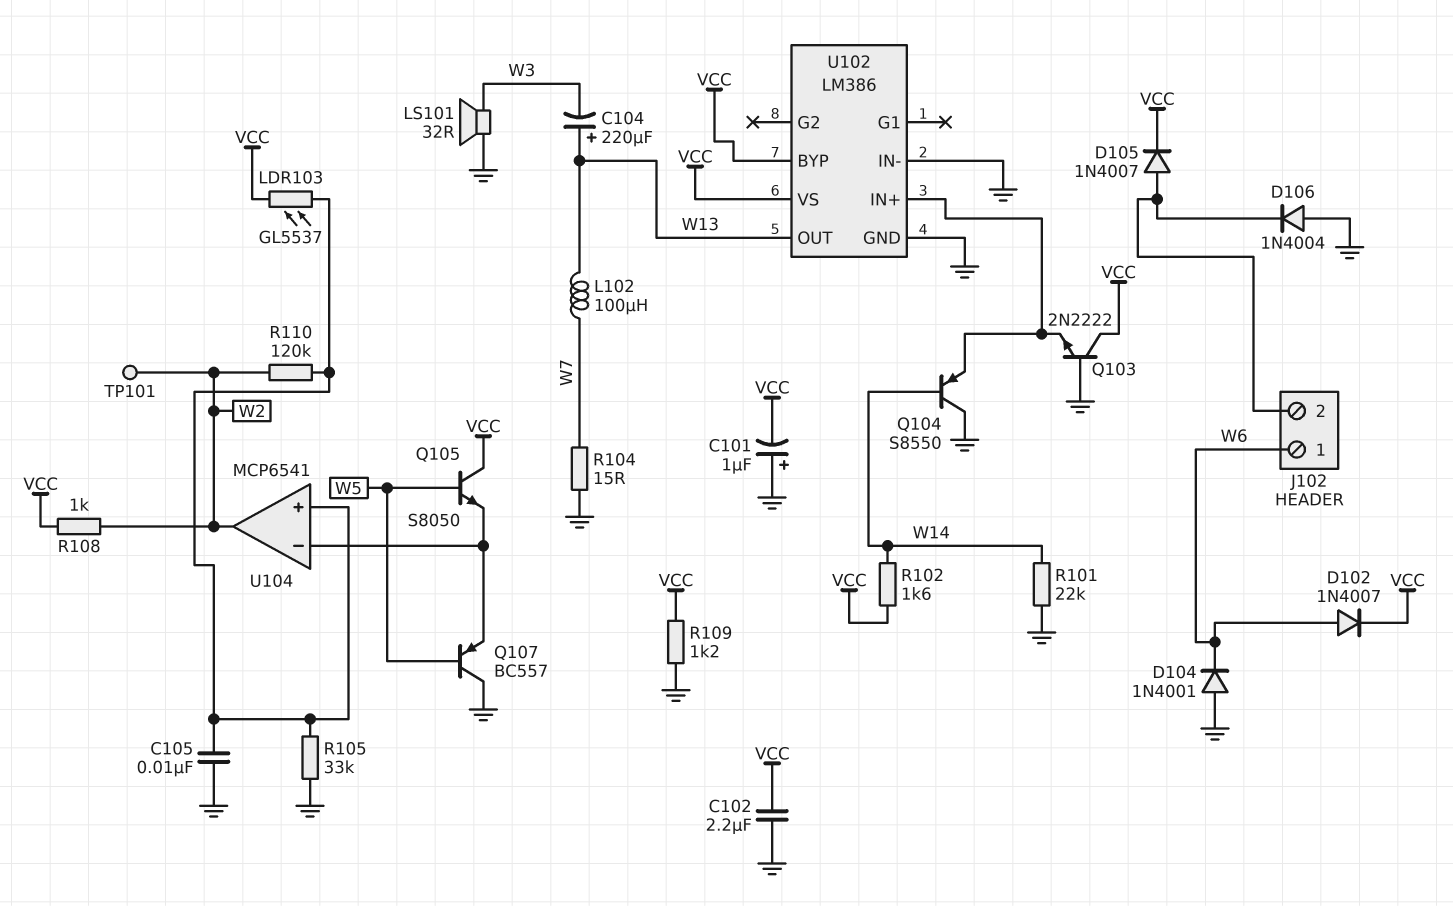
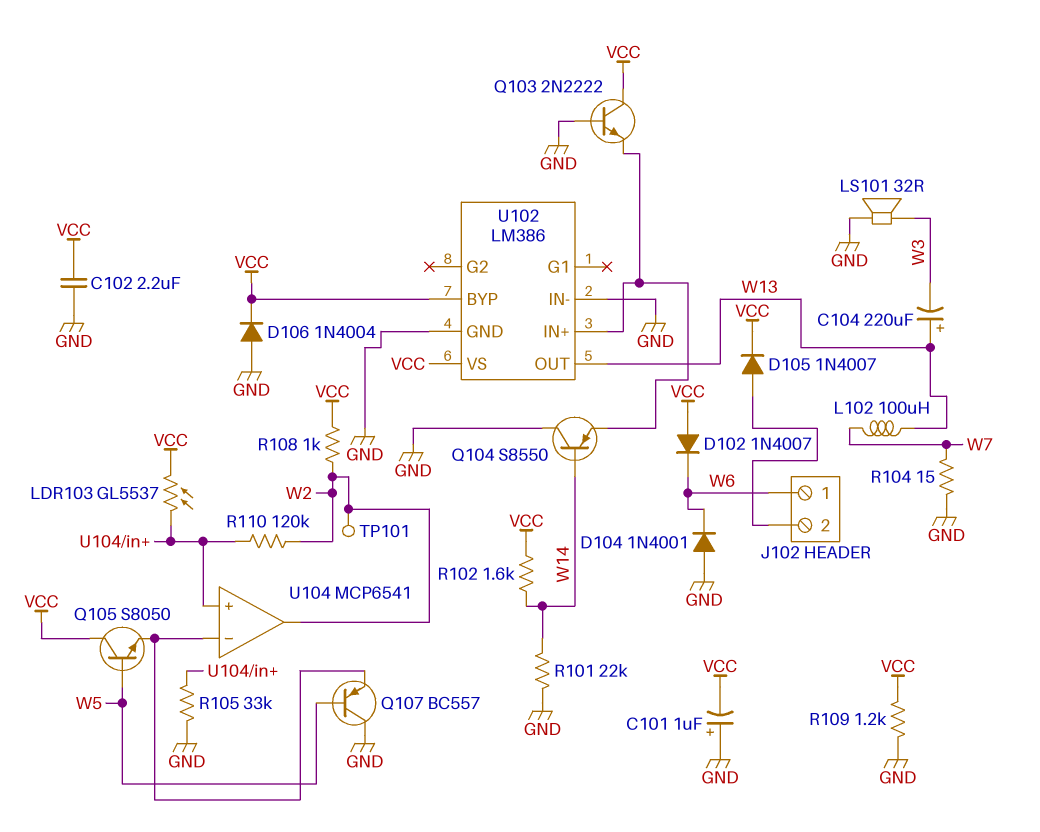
C105: 10nF (GND, U104/in+) -> none
D102: diode 1N4007 (A W6, K VCC) -> diode 1N4007 (A VCC, K W6)
D106: diode 1N4004 (A GND, K J102/2) -> diode 1N4004 (A GND, K VCC)

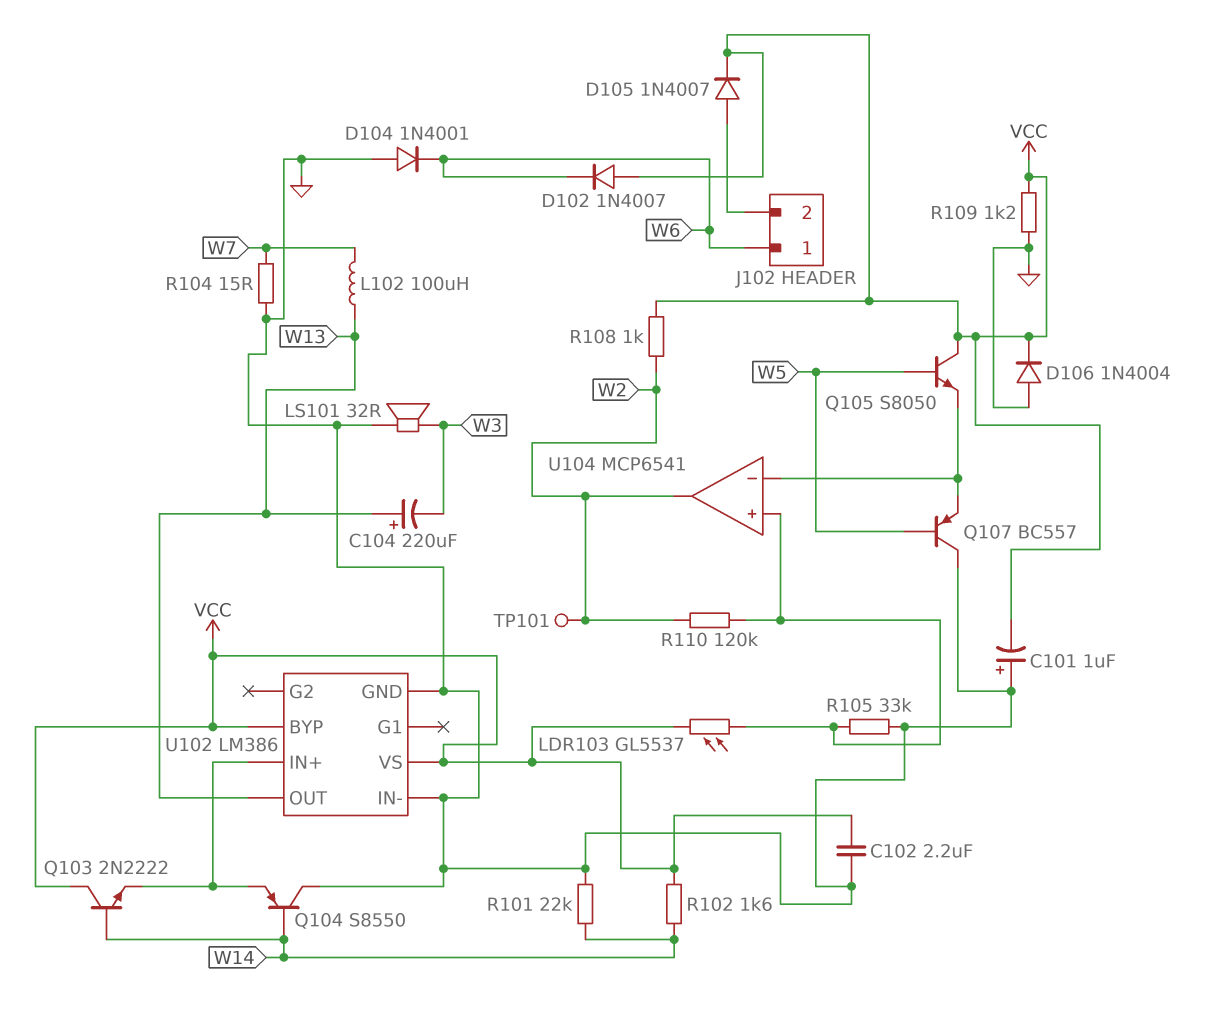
Q103: NPN 2N2222 (B GND, C VCC, E U102/IN+) -> NPN 2N2222 (B W14, C VCC, E U102/IN+)

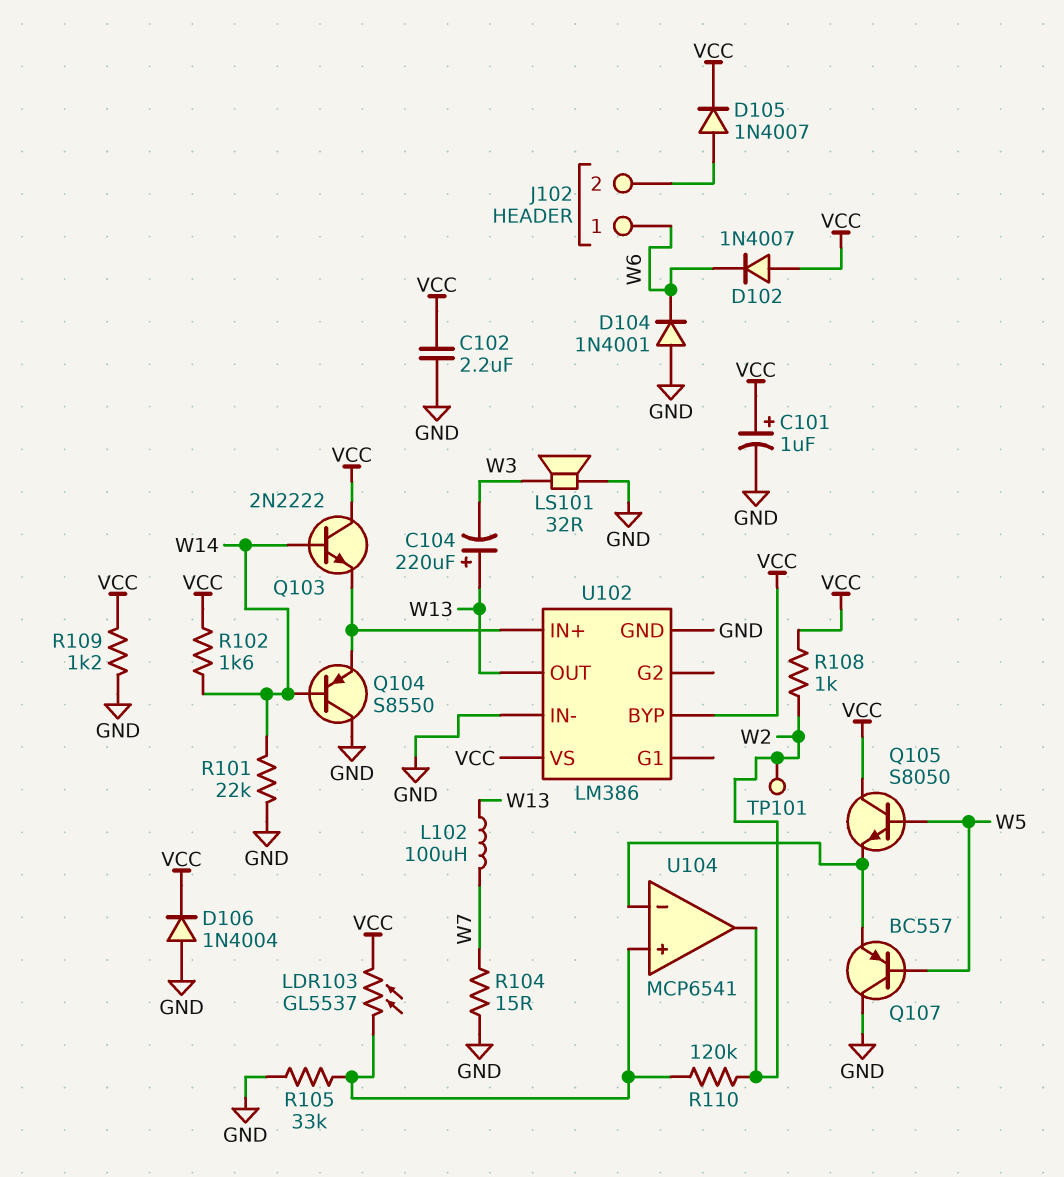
C101: 1uF (plus GND, minus VCC) -> 1uF (plus VCC, minus GND)

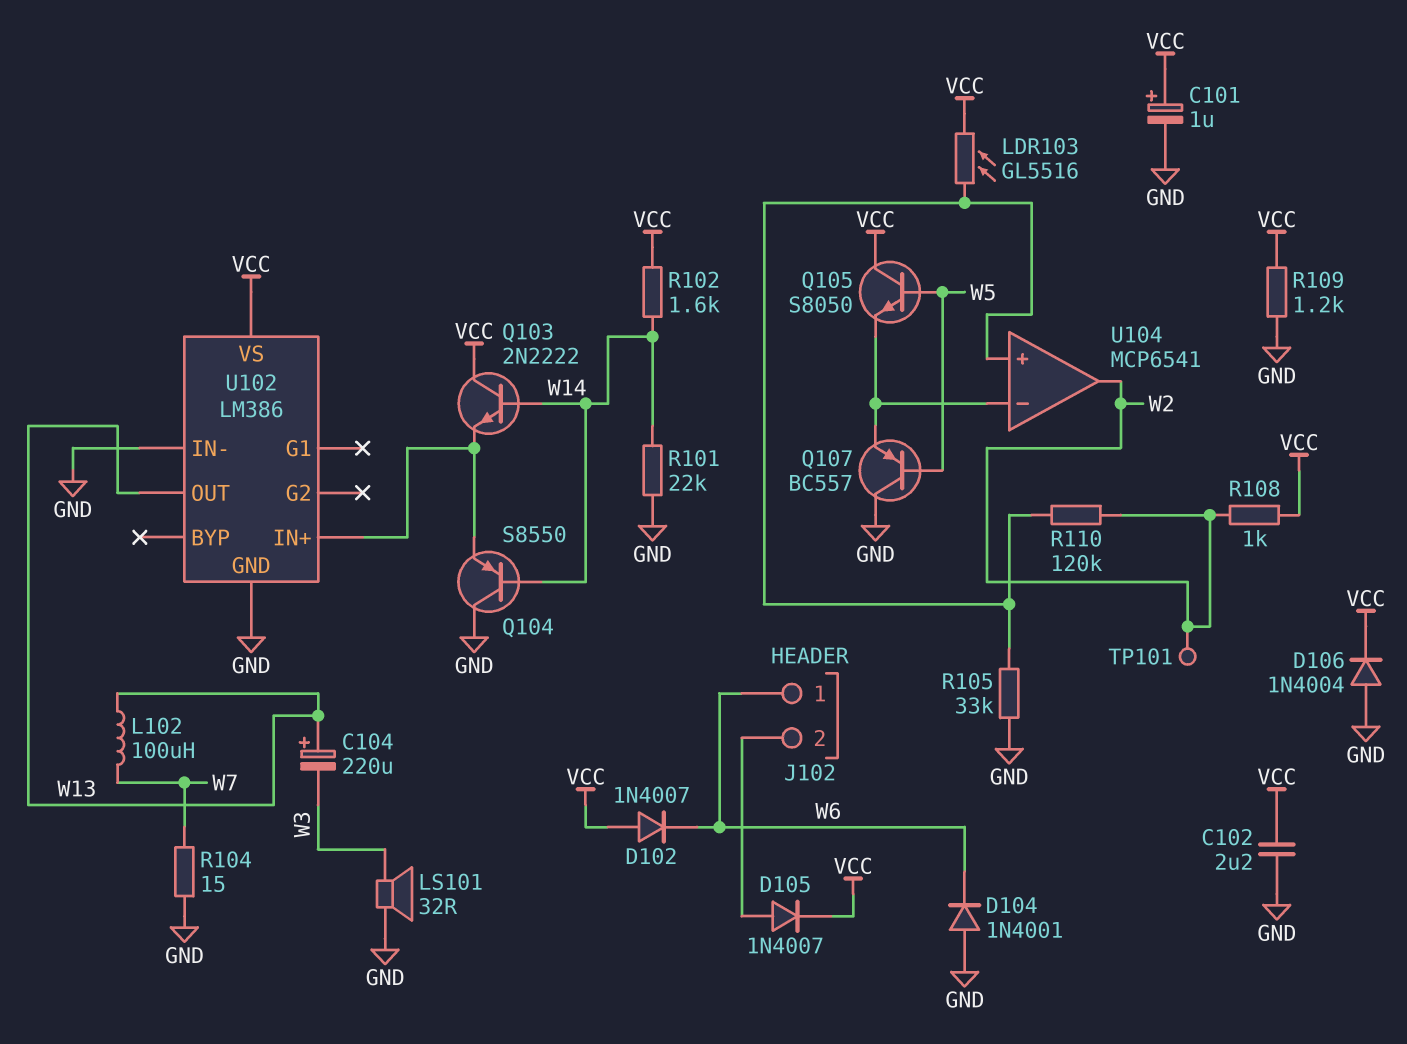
LDR103: GL5537 (U104/in+, VCC) -> GL5516 (U104/in+, VCC)
U102 pin BYP: VCC -> none

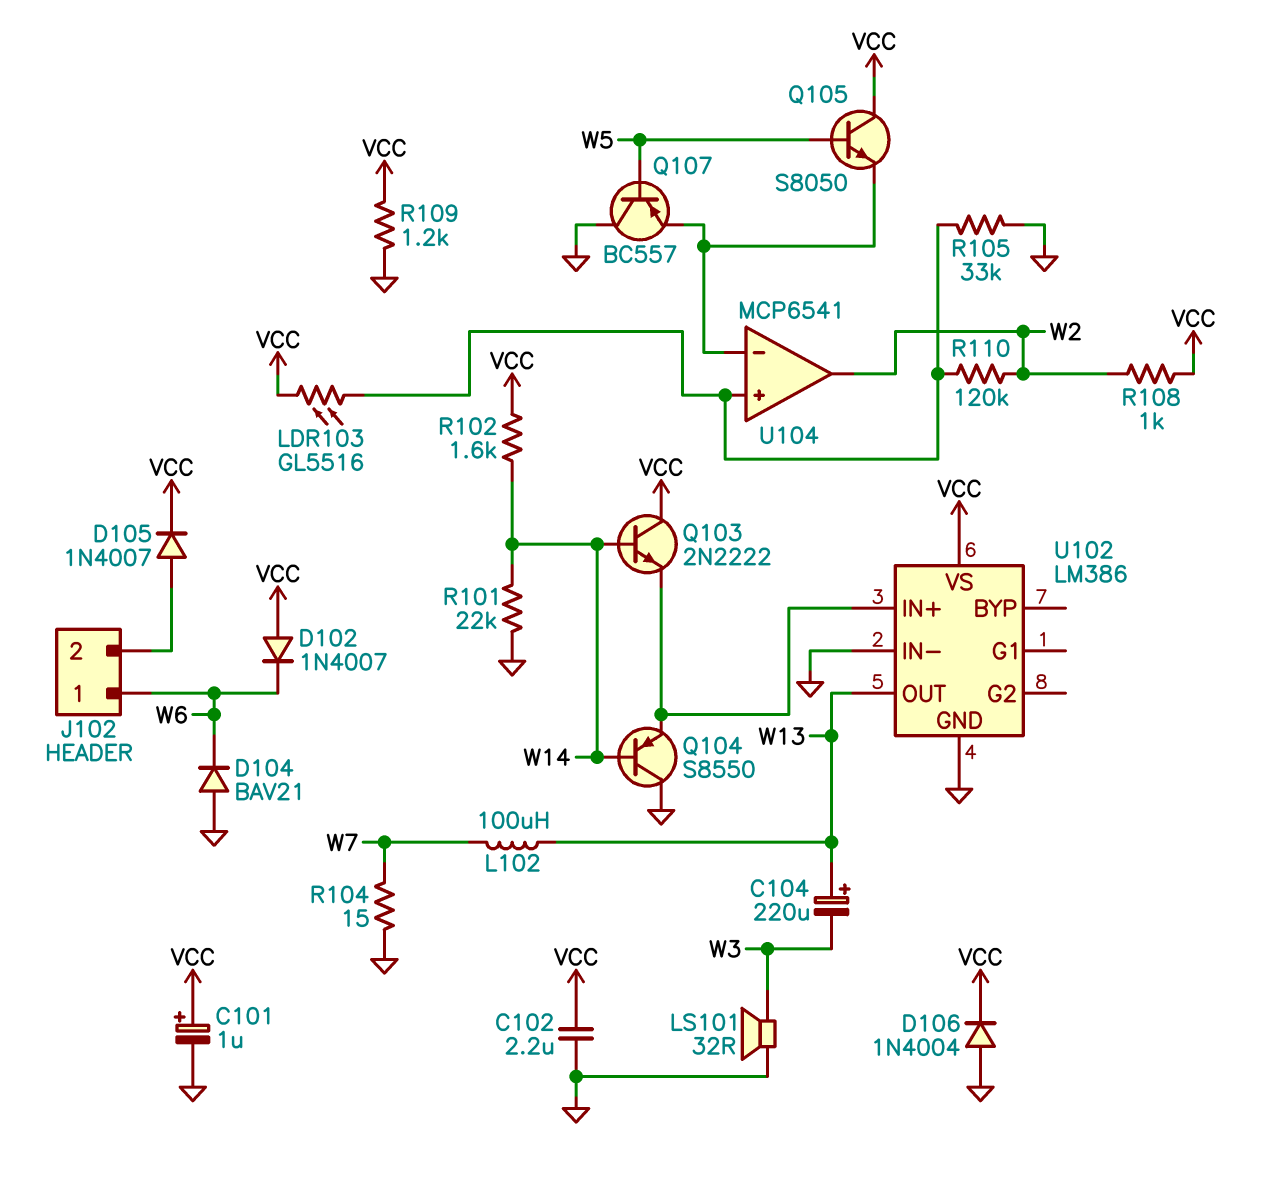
D104: diode 1N4001 (A GND, K W6) -> diode BAV21 (A GND, K W6)
TP101: test point (W2) -> none

